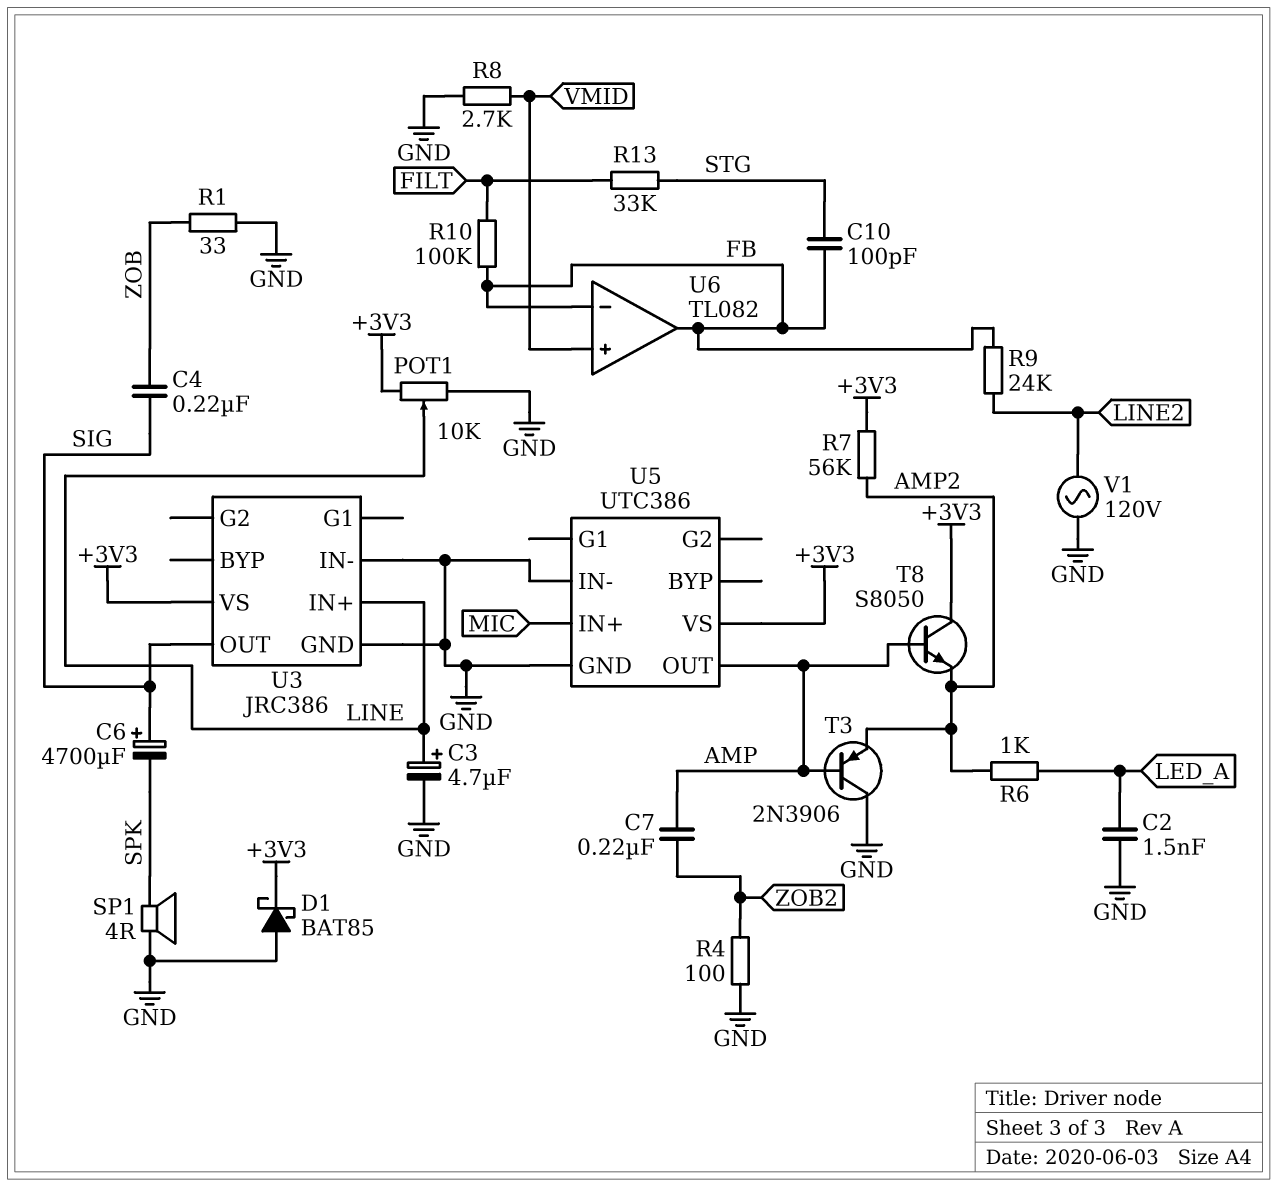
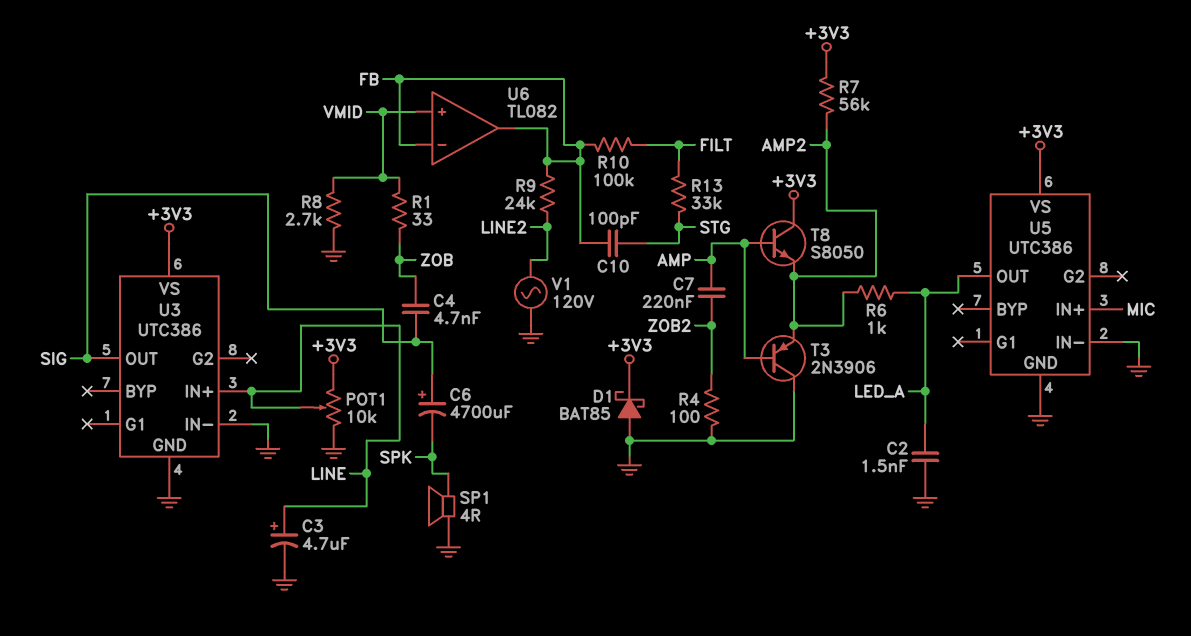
C4: 220nF (SIG, ZOB) -> 4.7nF (SIG, ZOB)
R1: 33 (GND, ZOB) -> 33 (VMID, ZOB)
U3: JRC386 -> UTC386
U5 pin OUT: AMP -> LED_A

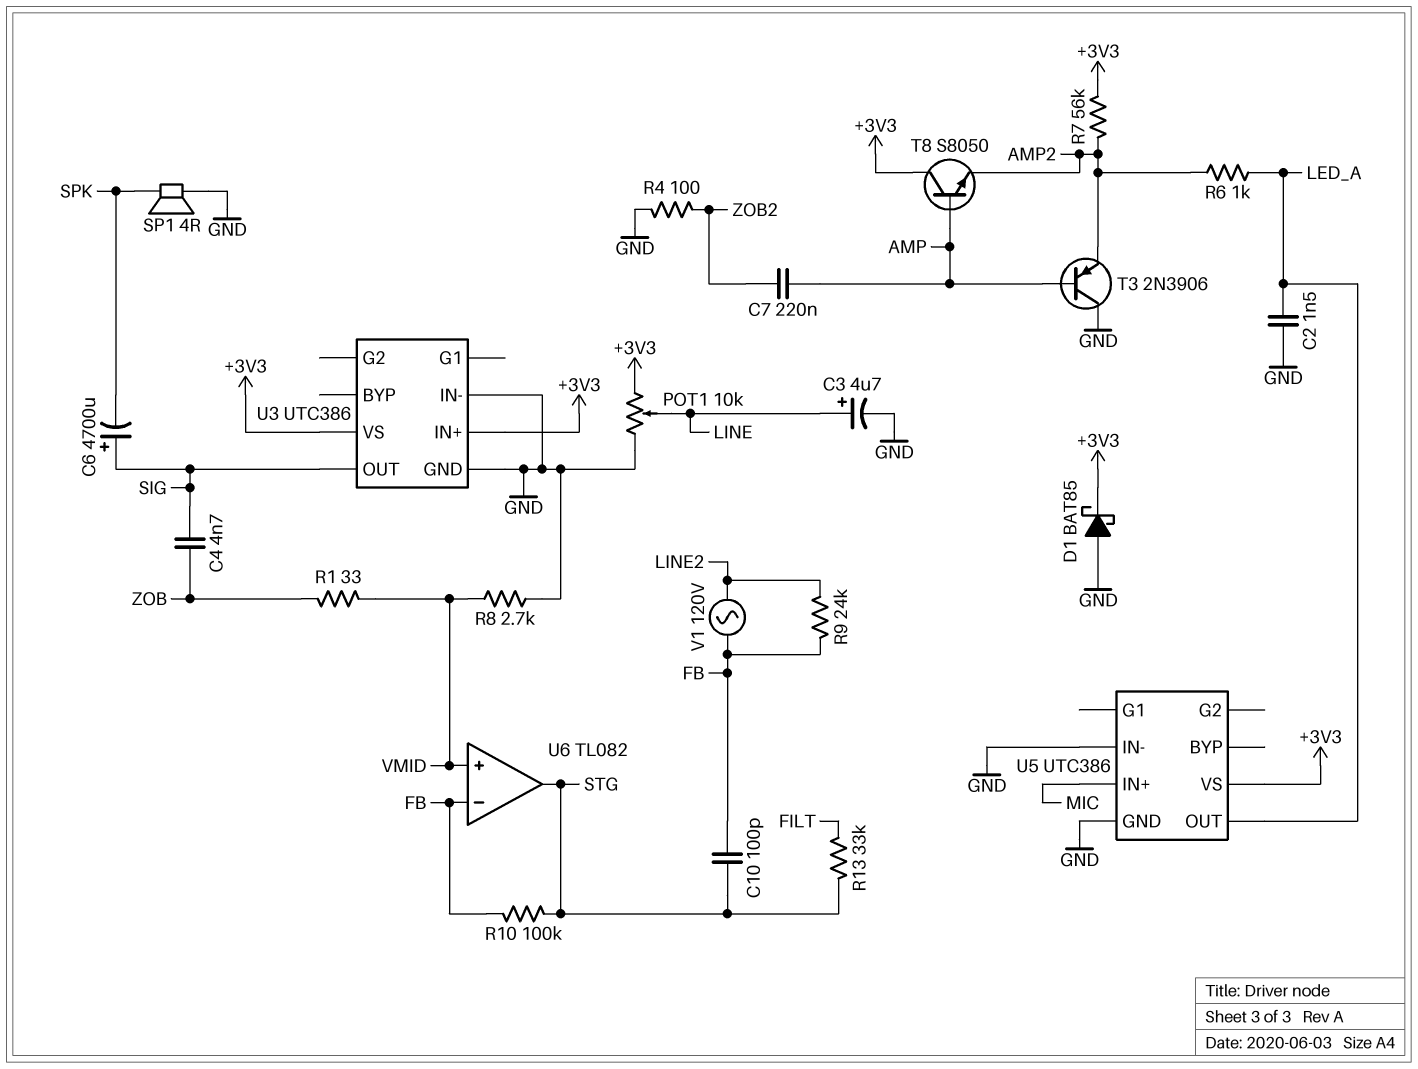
R10: 100k (FB, FILT) -> 100k (FB, STG)
U3 pin IN+: LINE -> +3V3
U6 pin out: FB -> STG
V1: AC 120V (GND, LINE2) -> AC 120V (FB, LINE2)

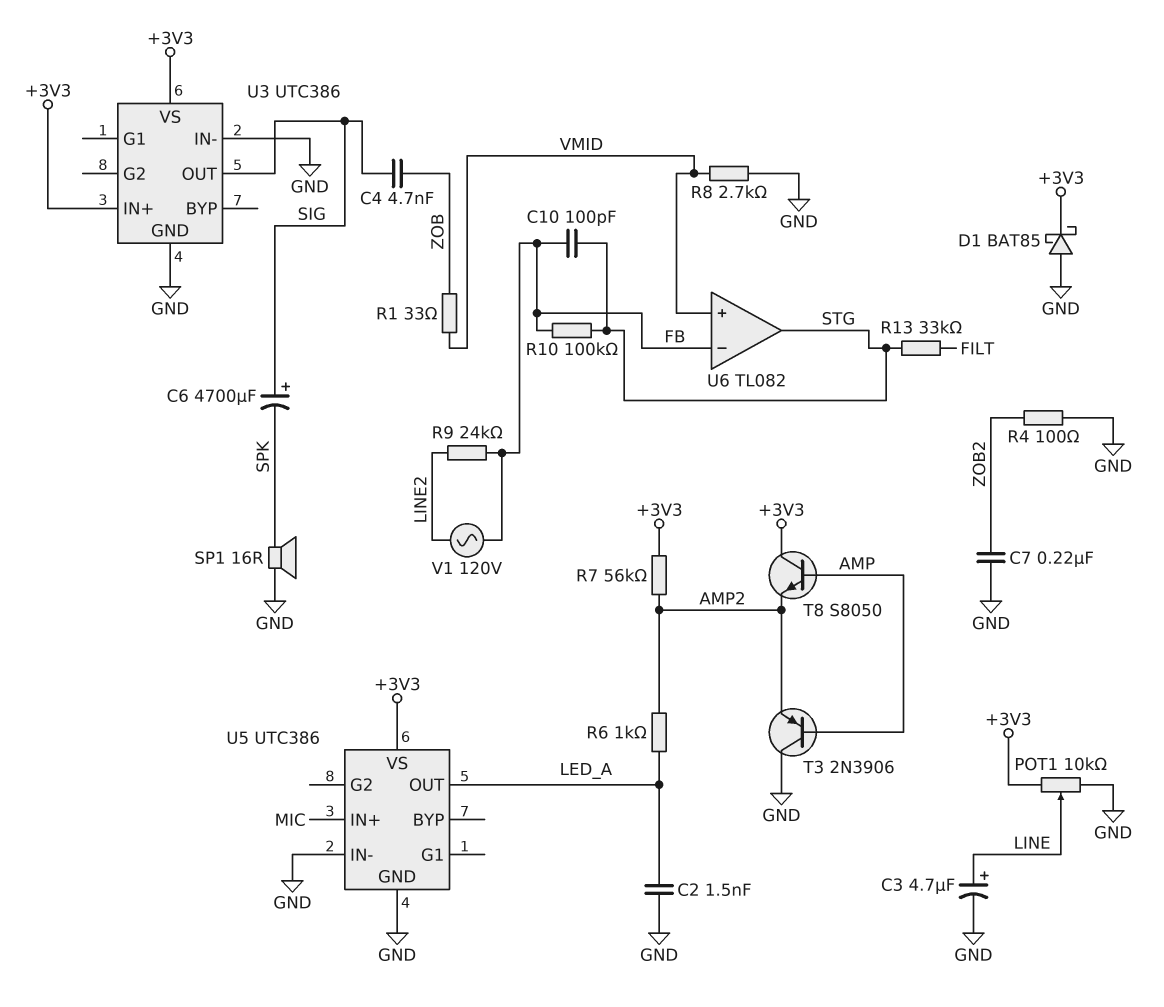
C7: 220nF (AMP, ZOB2) -> 220nF (GND, ZOB2)
SP1: speaker 4R (GND, SPK) -> speaker 16R (GND, SPK)

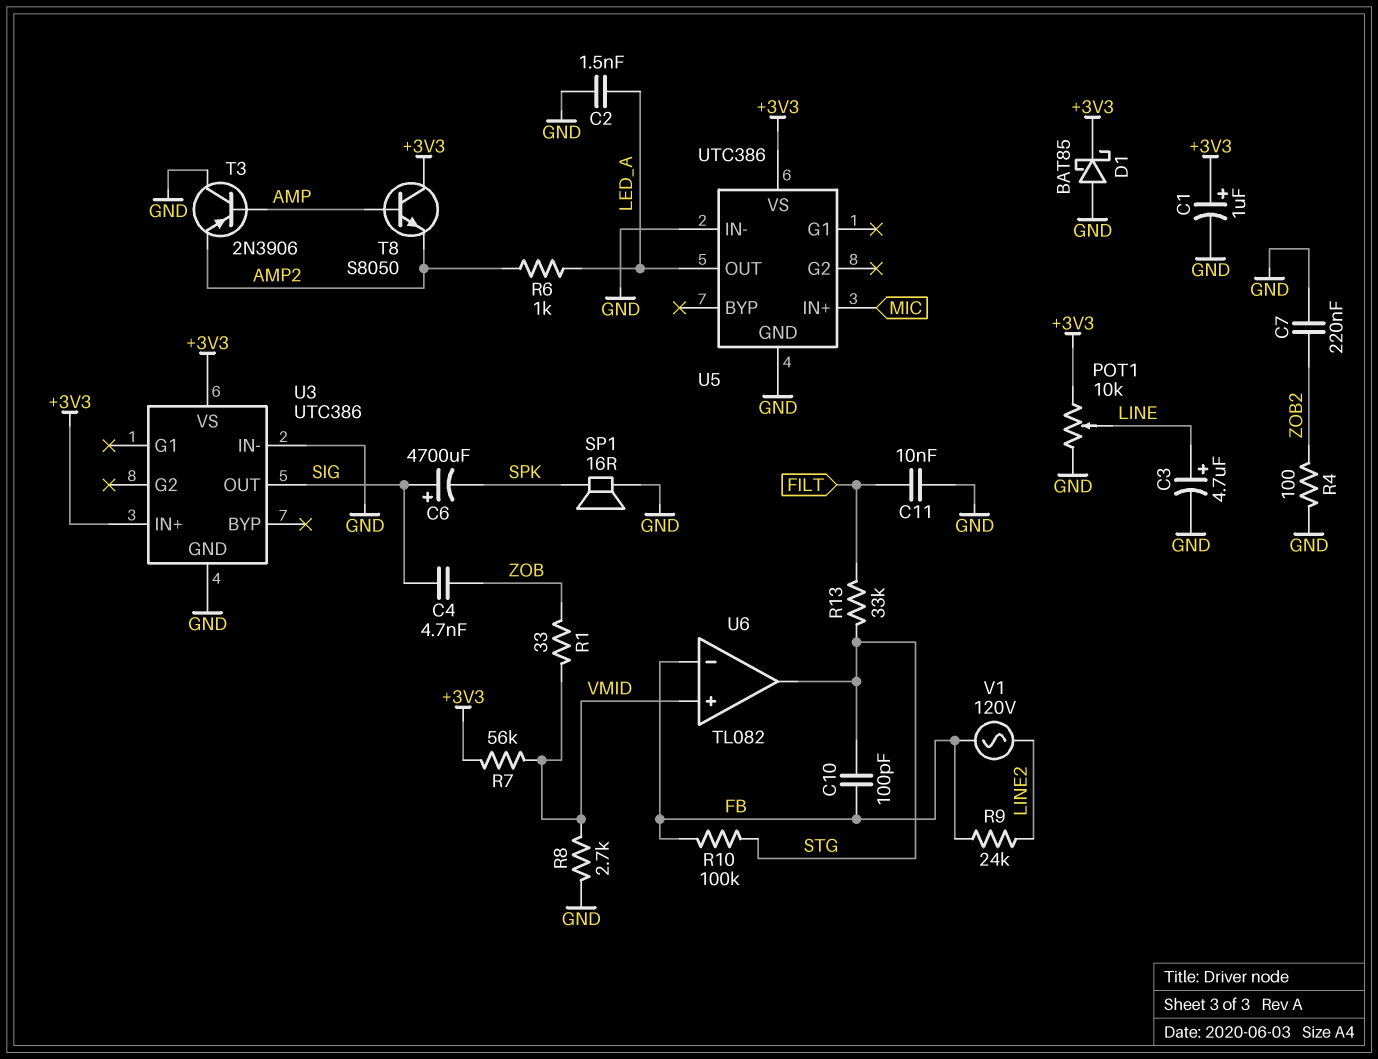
C1: none -> 1uF (plus +3V3, minus GND)
C11: none -> 10nF (FILT, GND)
R7: 56k (+3V3, AMP2) -> 56k (+3V3, VMID)

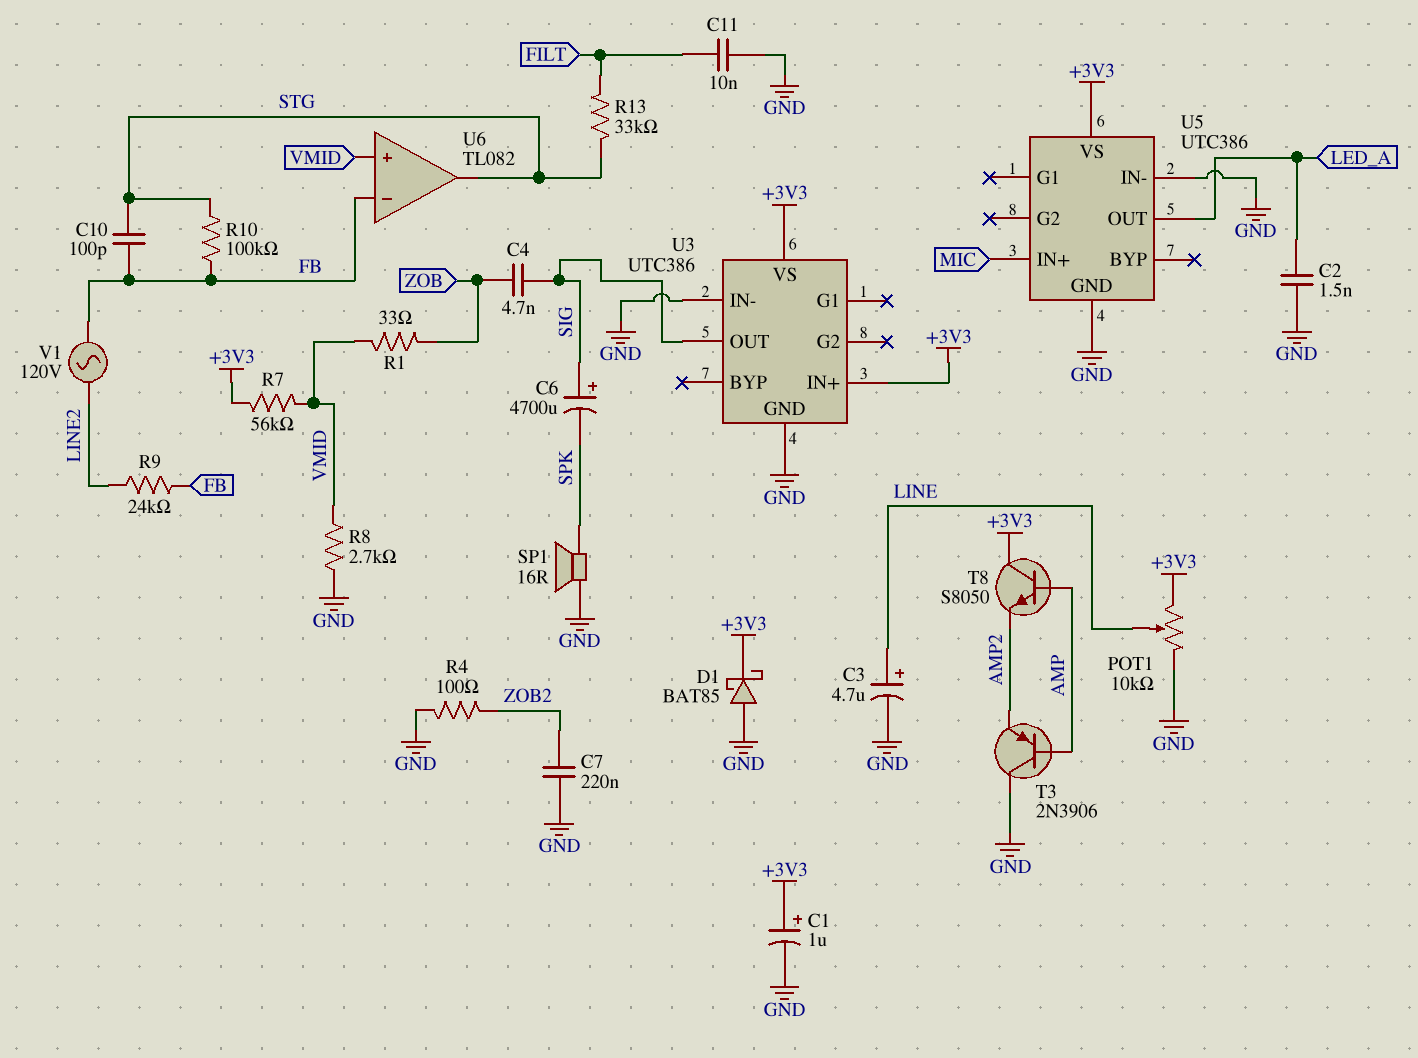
R6: 1k (AMP2, LED_A) -> none

